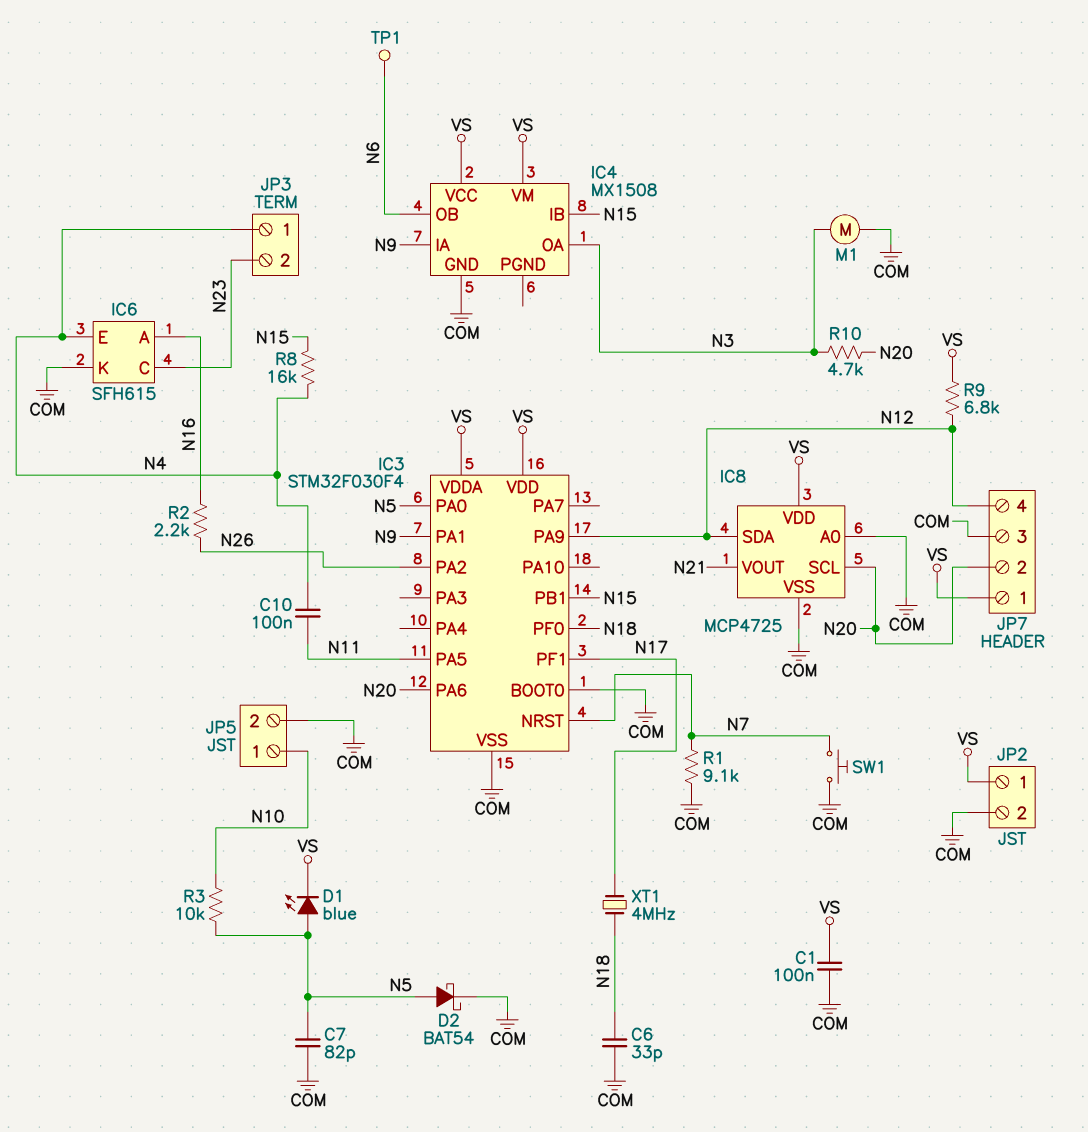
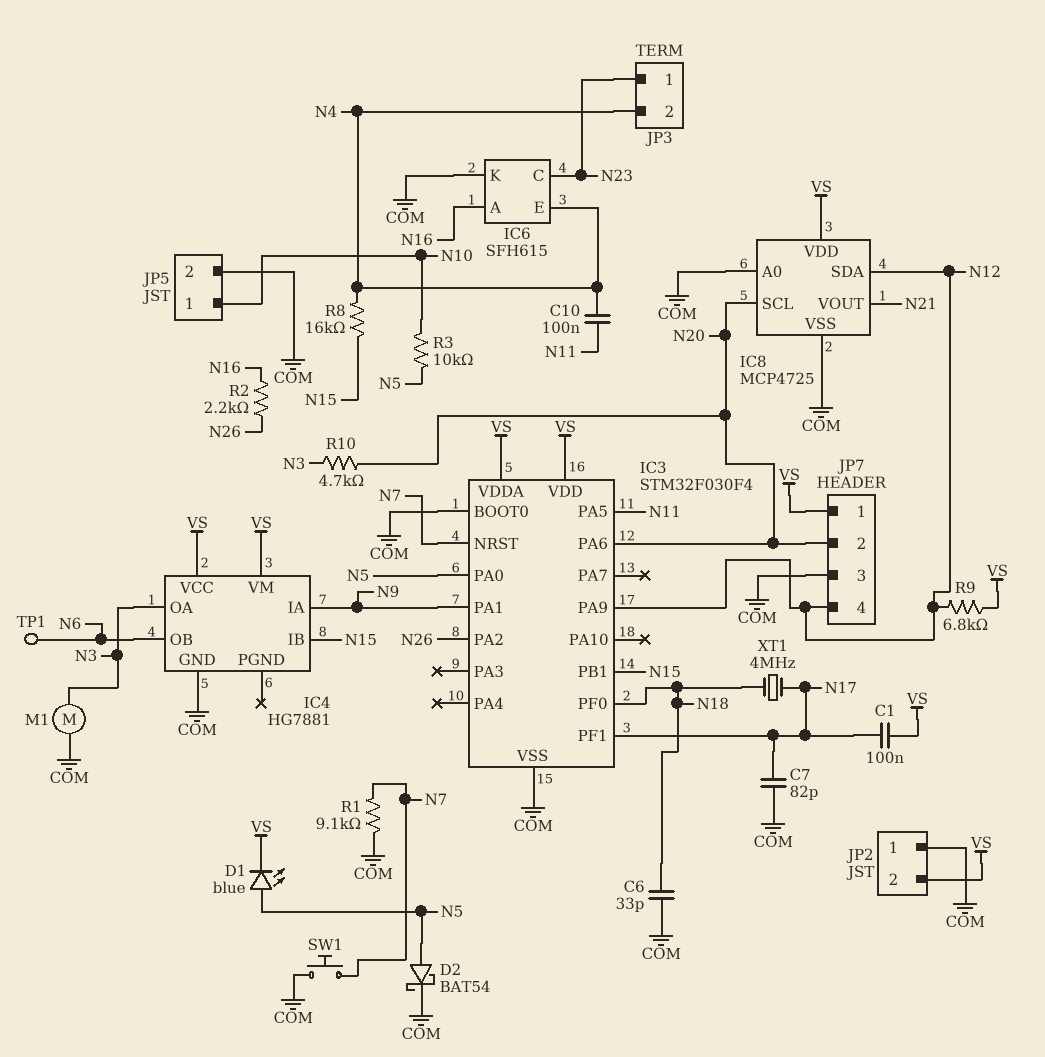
C1: 100nF (COM, VS) -> 100nF (N17, VS)
C7: 82pF (COM, N5) -> 82pF (COM, N17)
IC4: MX1508 -> HG7881
JP2 pin 1: VS -> COM
JP2 pin 2: COM -> VS
JP3 pin 1: N4 -> N23
JP3 pin 2: N23 -> N4

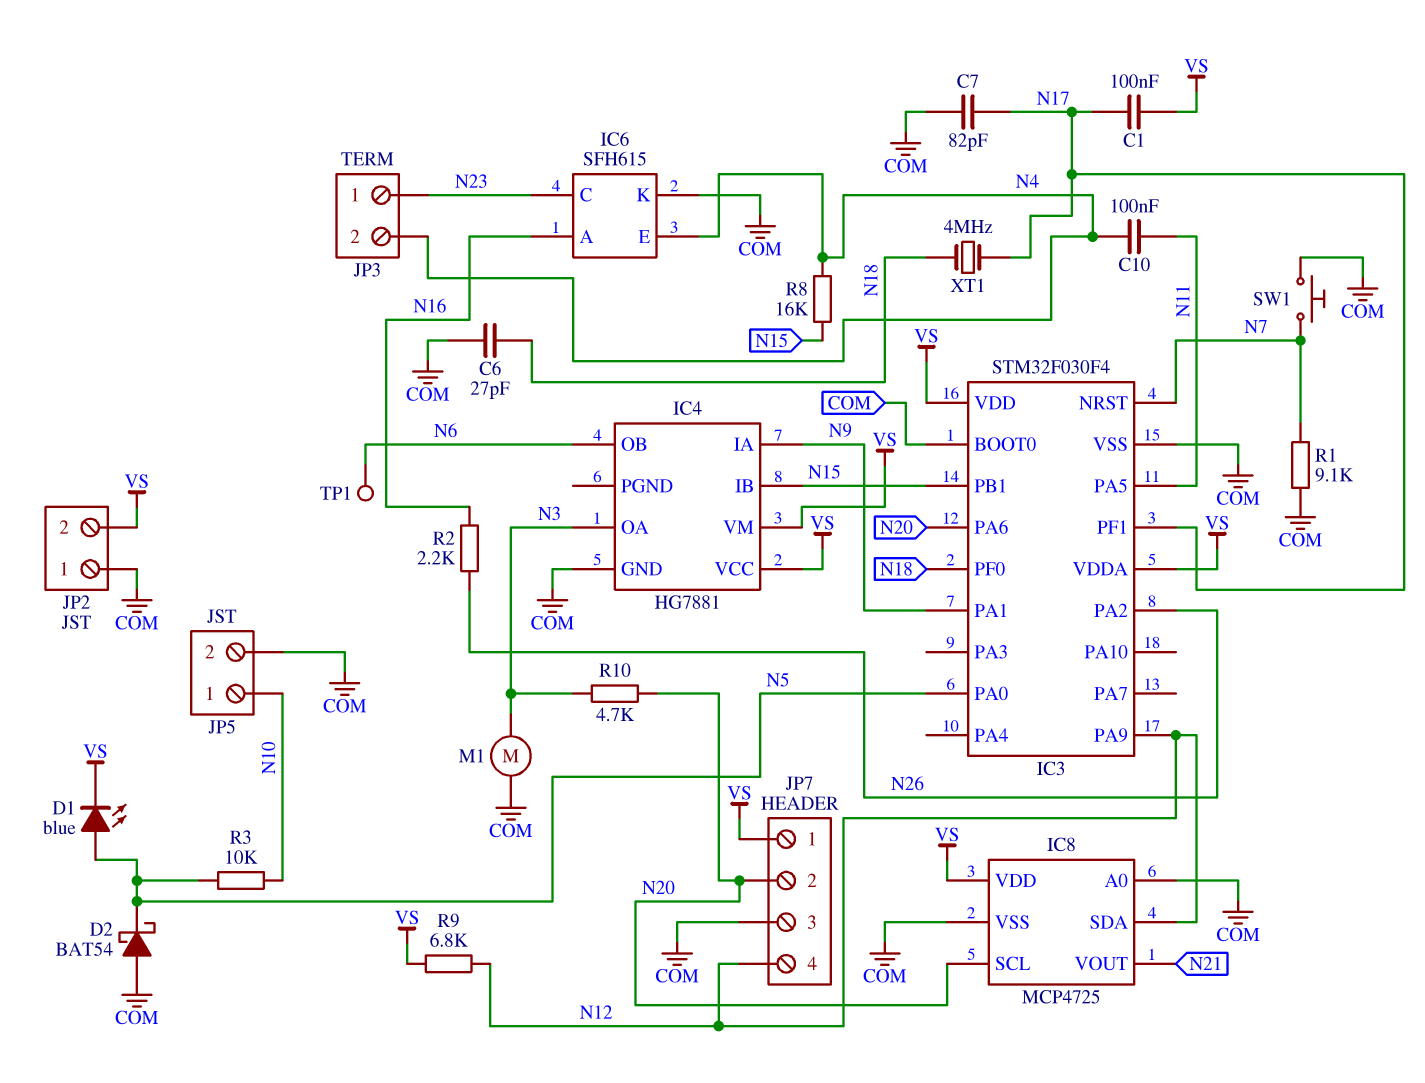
C6: 33pF (COM, N18) -> 27pF (COM, N18)
D2: schottky BAT54 (A N5, K COM) -> schottky BAT54 (A COM, K N5)

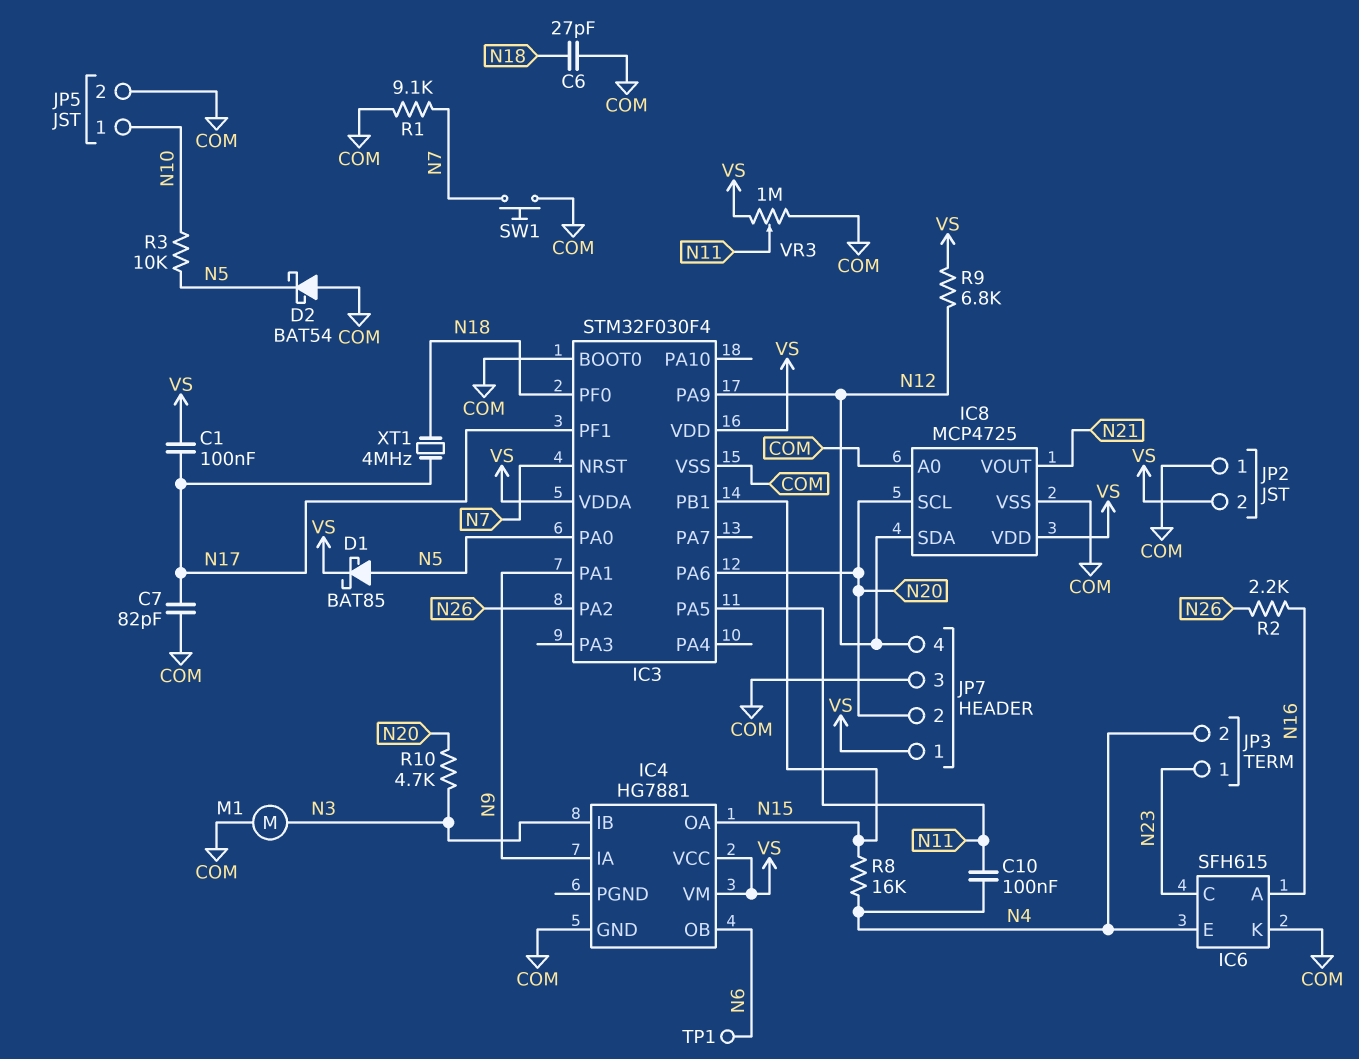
D1: LED blue (A N5, K VS) -> schottky BAT85 (A N5, K VS)
IC4 pin IB: N15 -> N3
IC4 pin OA: N3 -> N15
VR3: none -> 1M (COM, VS, wiper N11)

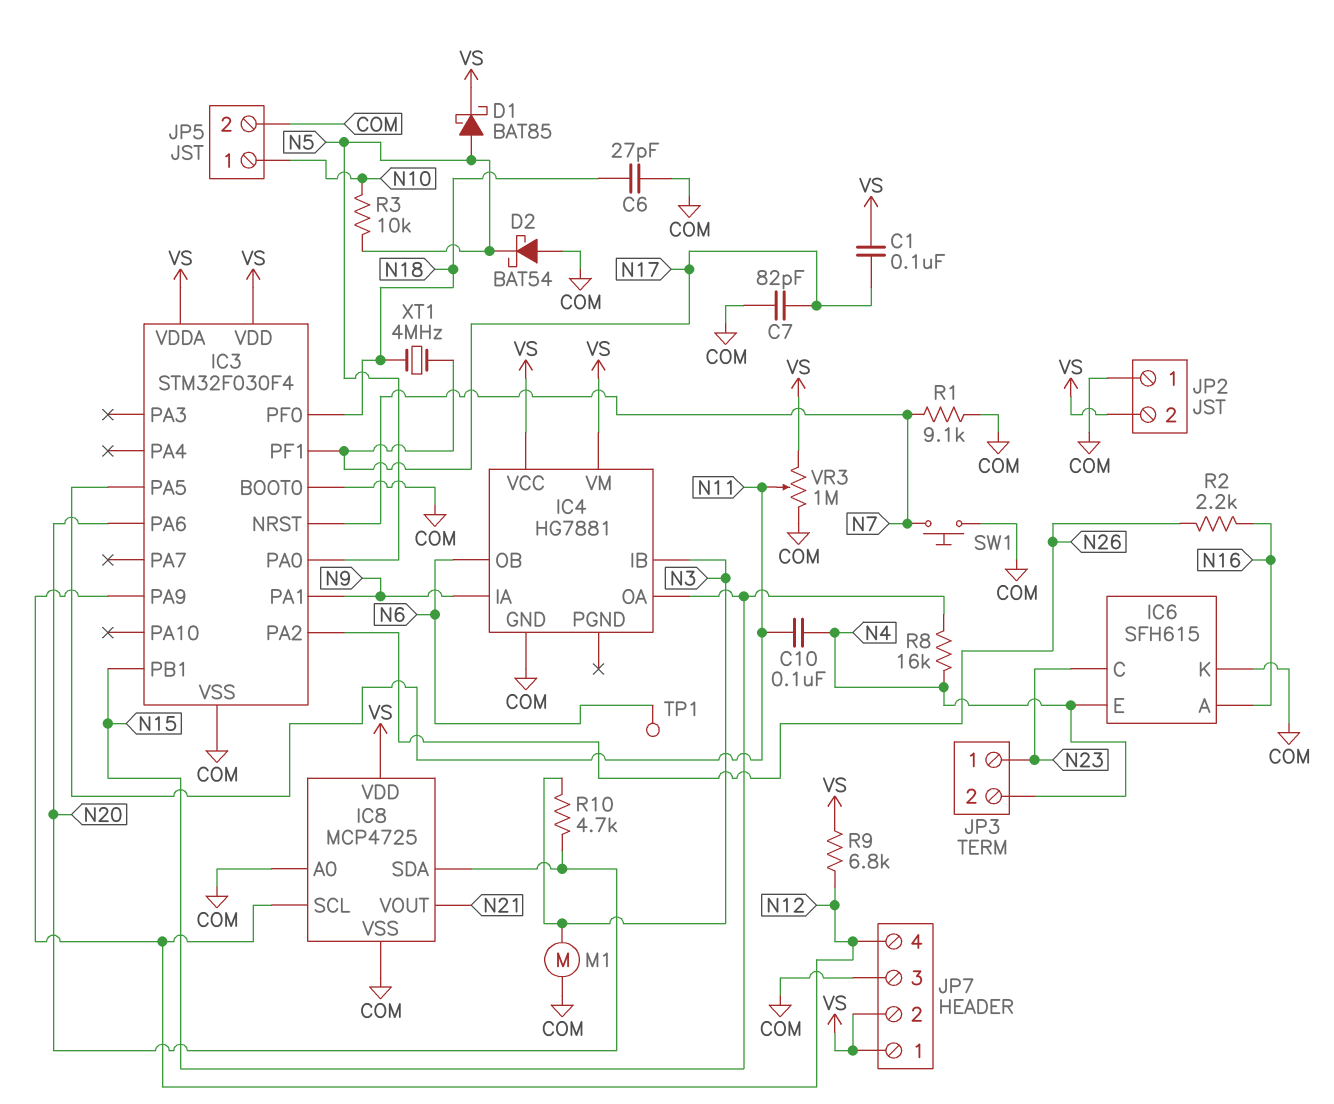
IC8 pin SCL: N20 -> N12
IC8 pin SDA: N12 -> N20
JP7 pin 2: N20 -> VS

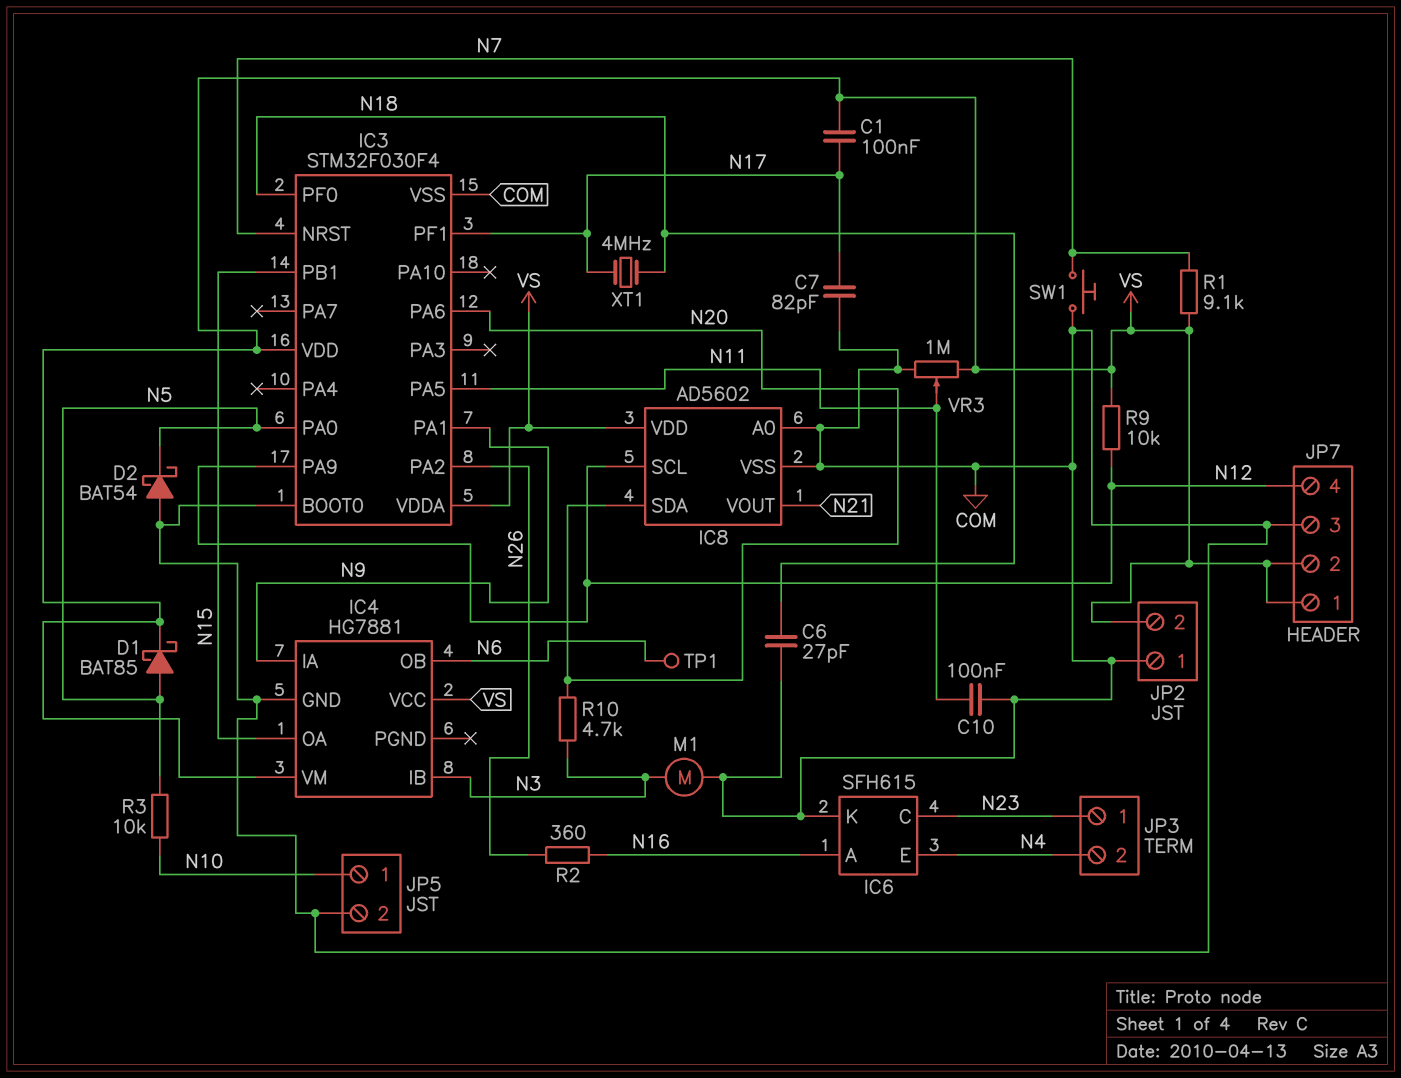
C10: 100nF (N4, N11) -> 100nF (COM, N11)
IC8: MCP4725 -> AD5602
R1: 9.1k (COM, N7) -> 9.1k (N7, VS)
R2: 2.2k (N16, N26) -> 360 (N16, N26)
R8: 16k (N4, N15) -> none
R9: 6.8k (N12, VS) -> 10k (N12, VS)

